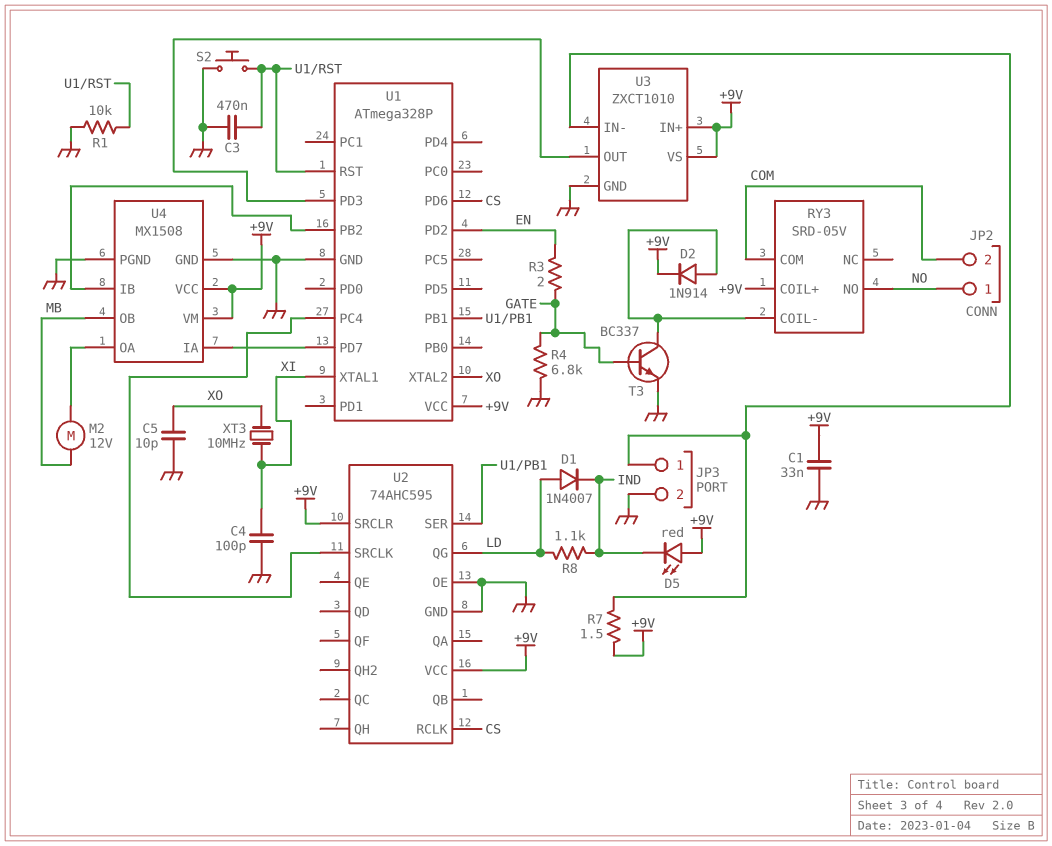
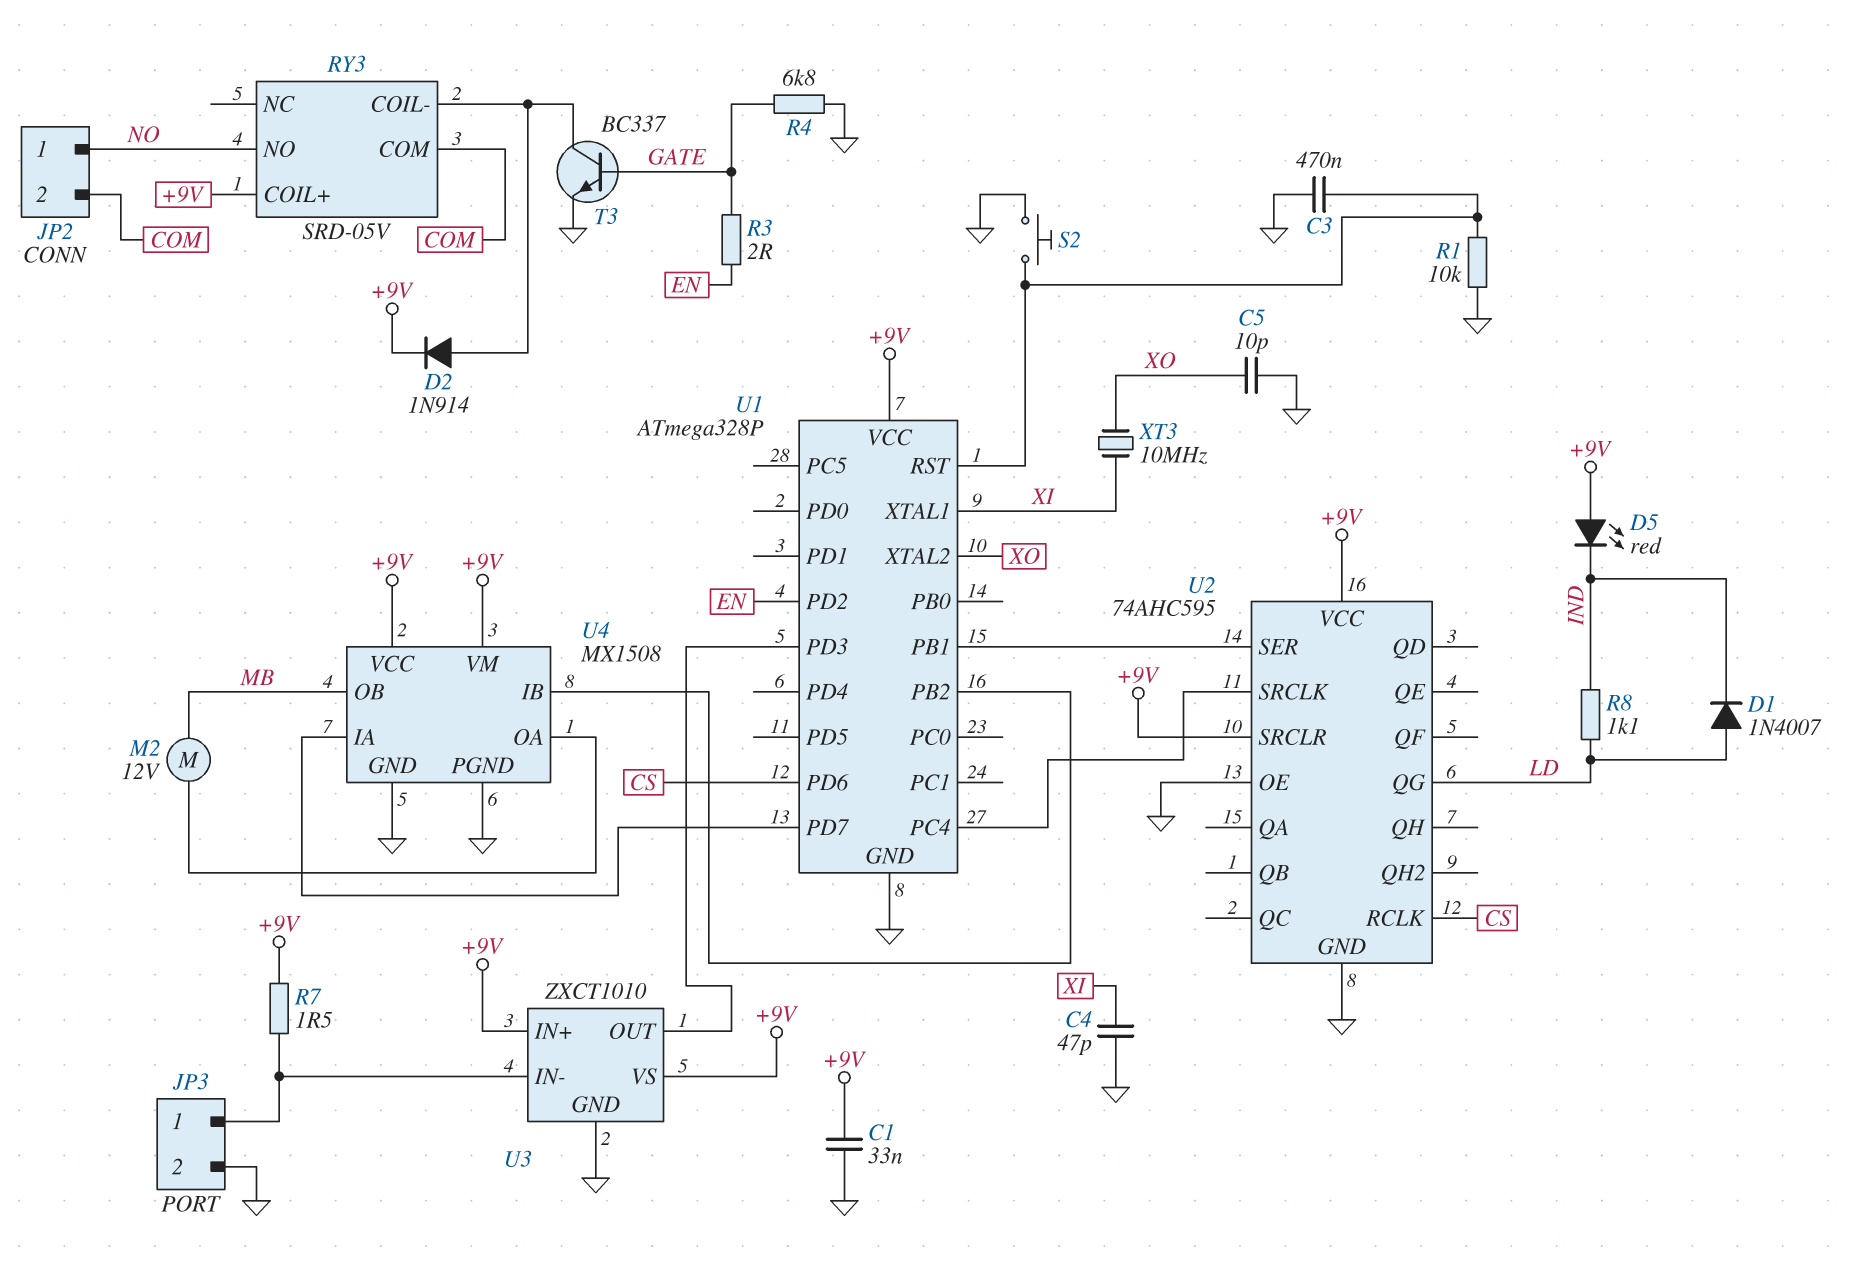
C4: 100pF (GND, XI) -> 47pF (GND, XI)

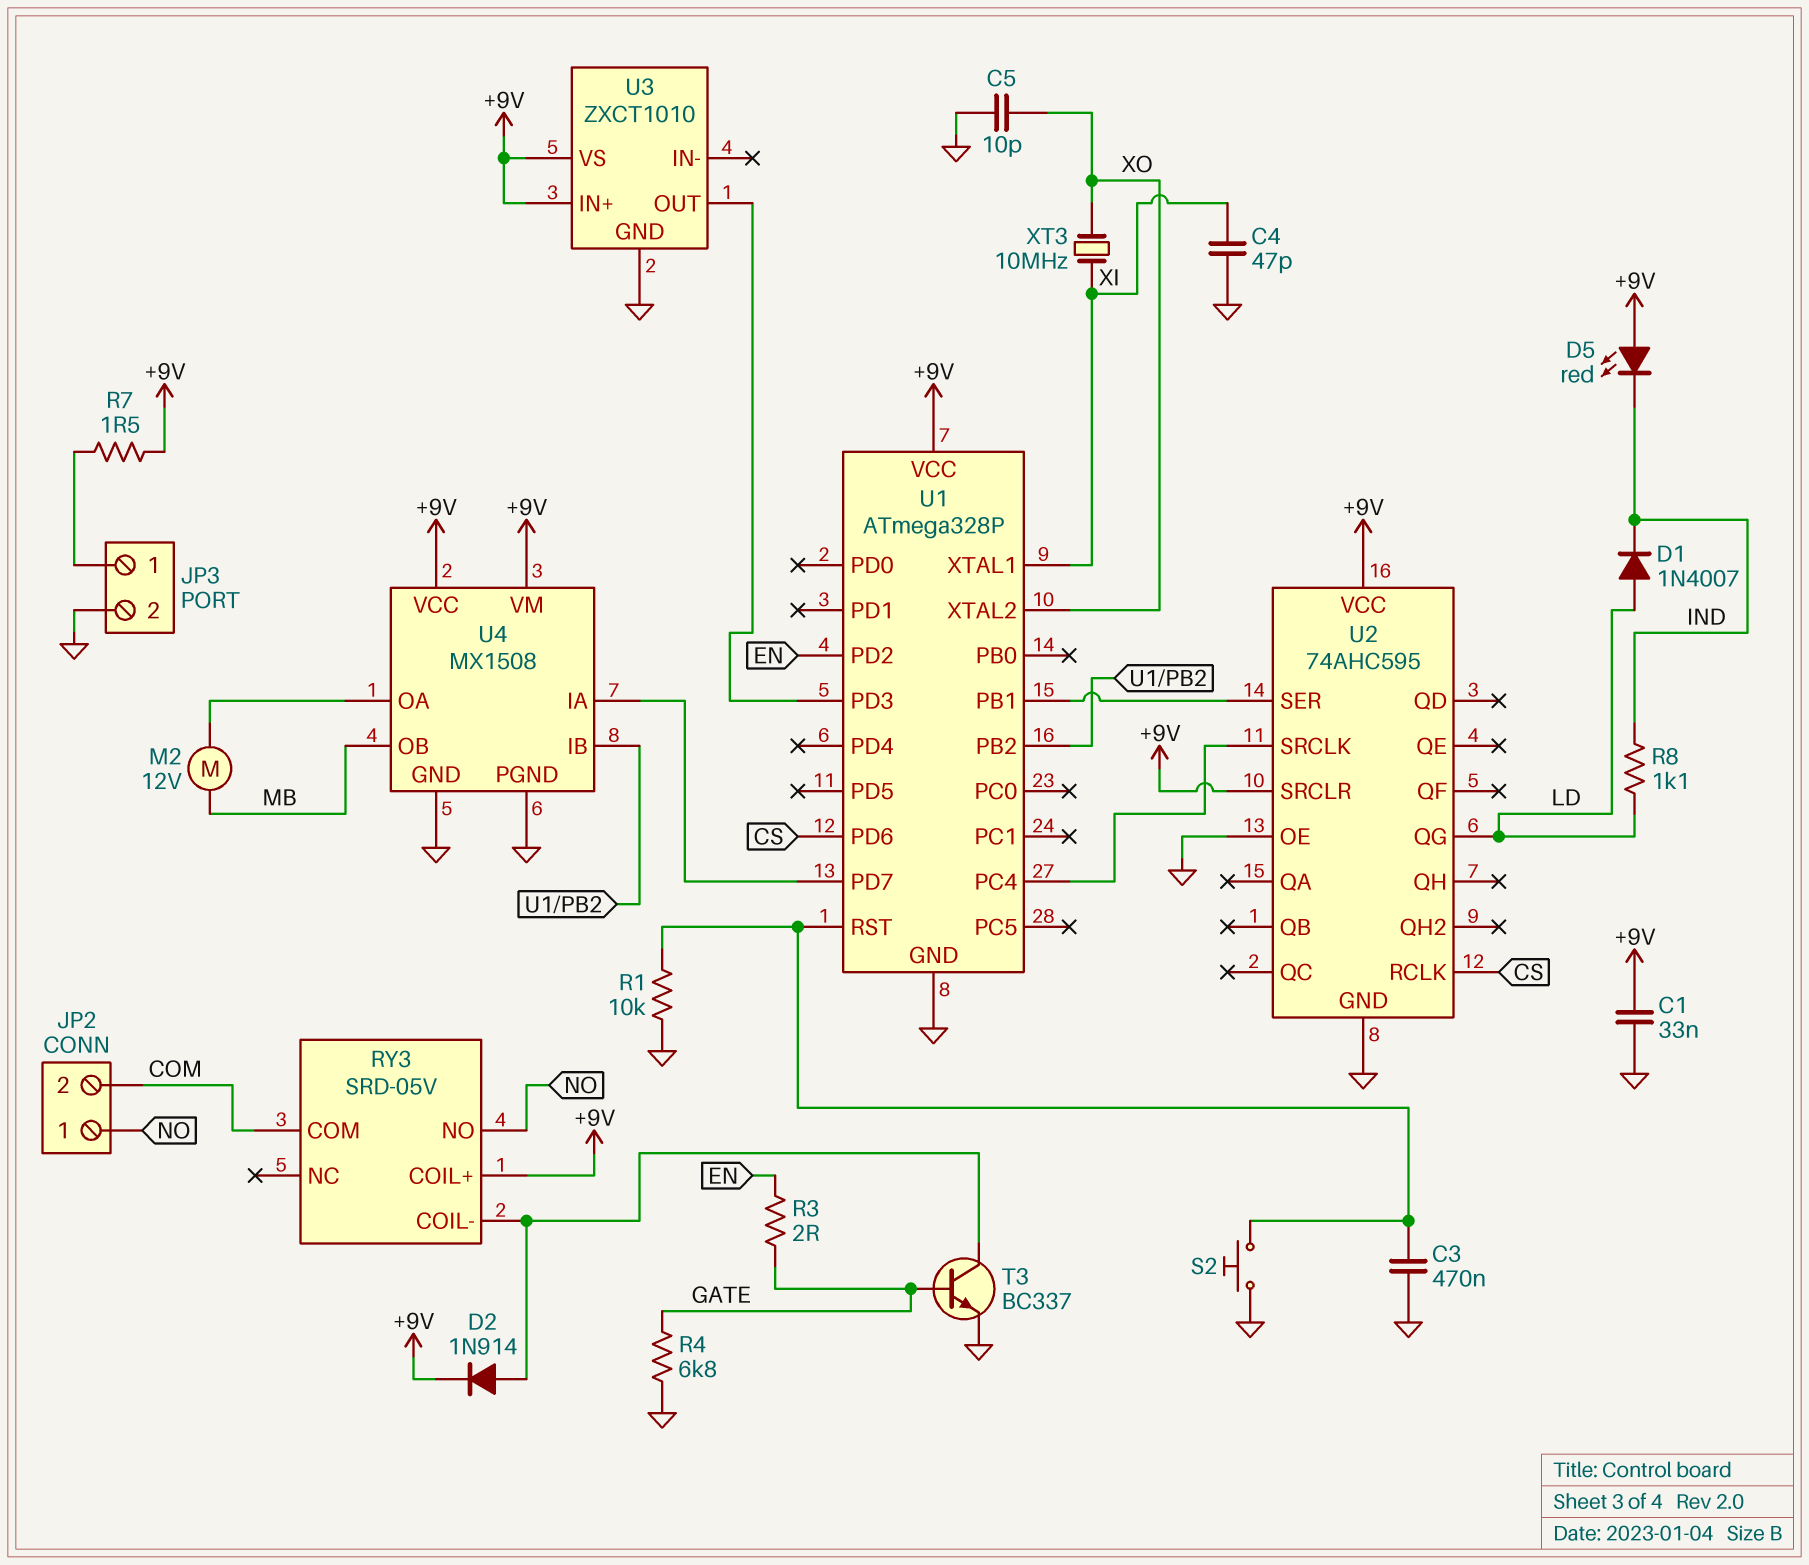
U3 pin IN-: JP3/1 -> none

